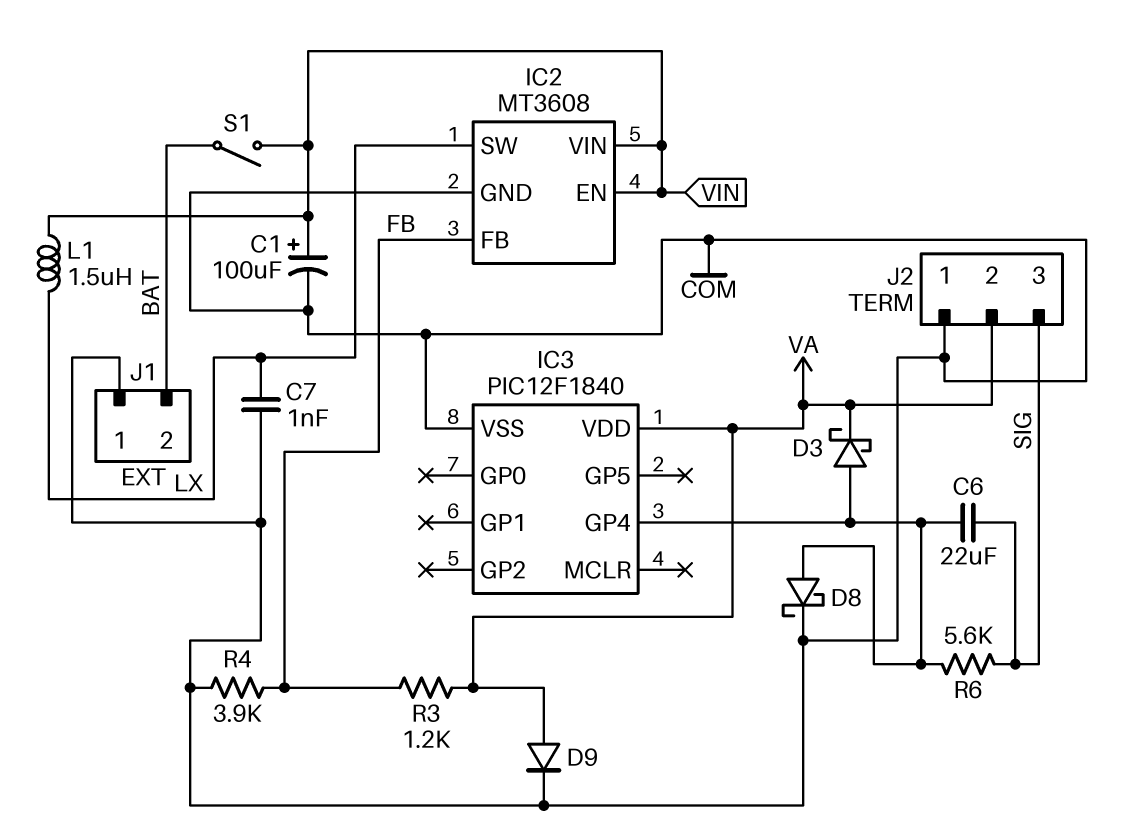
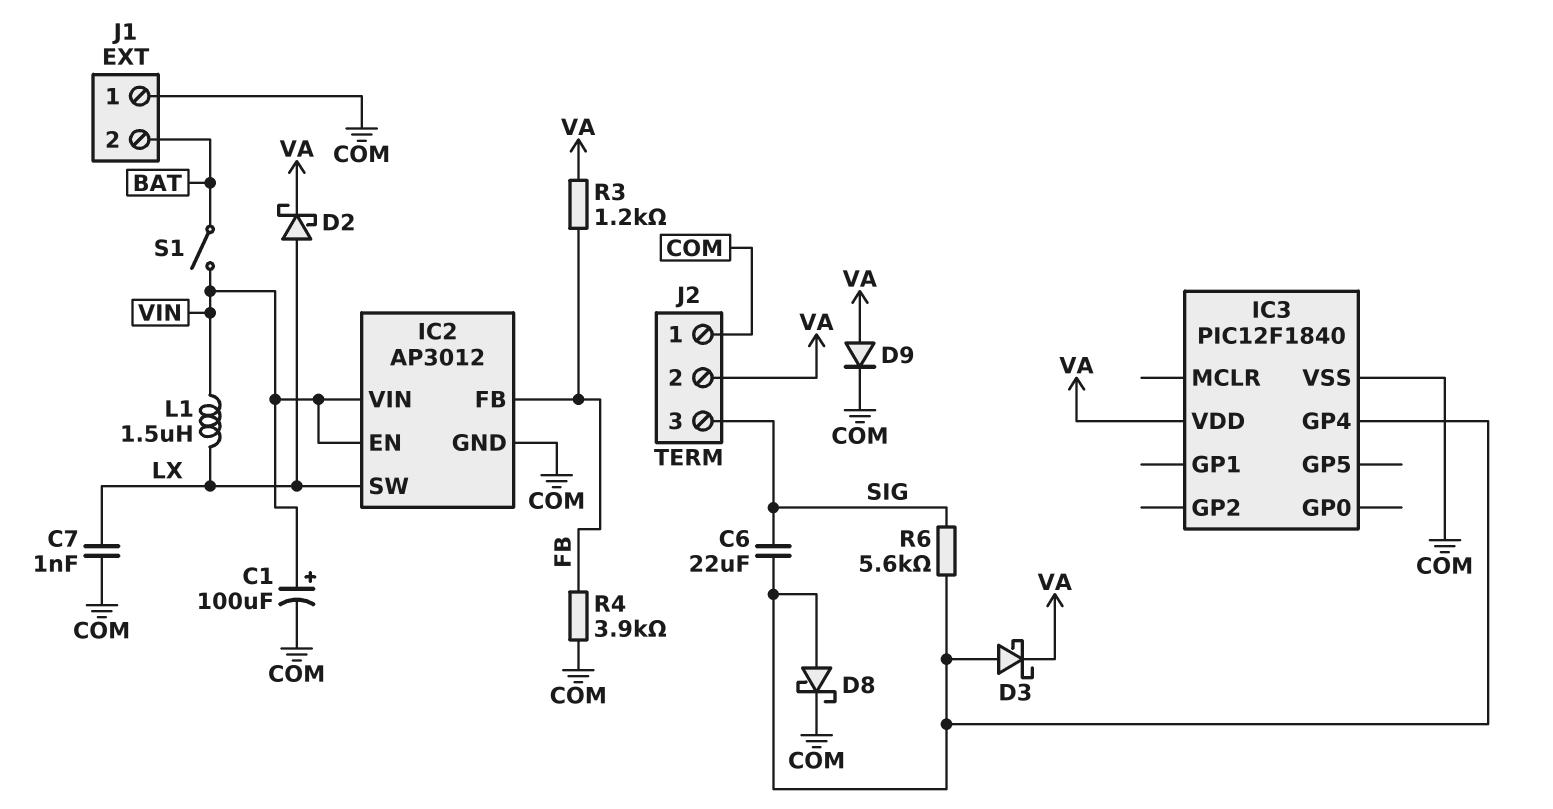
D2: none -> schottky (A LX, K VA)
IC2: MT3608 -> AP3012

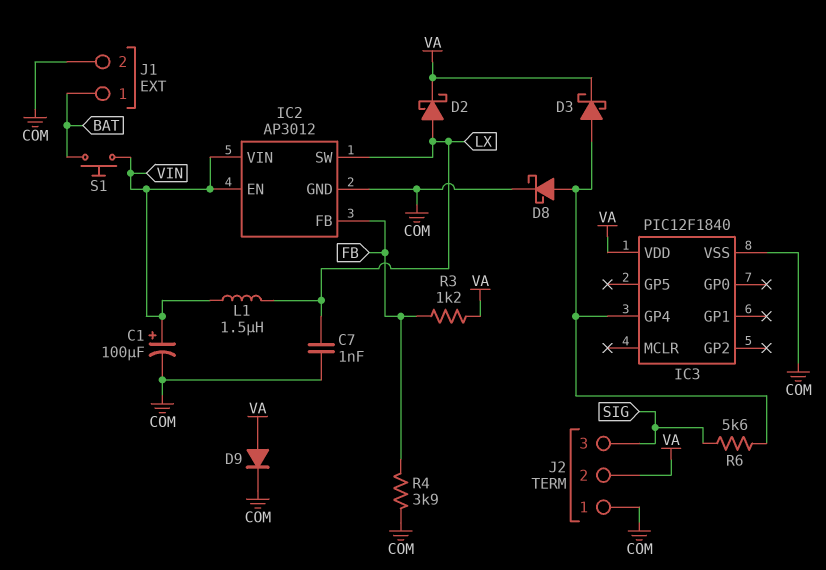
C6: 22uF (IC3/GP4, SIG) -> none
J1 pin 1: COM -> BAT
J1 pin 2: BAT -> COM
S1: switch (BAT, VIN) -> button (BAT, VIN)

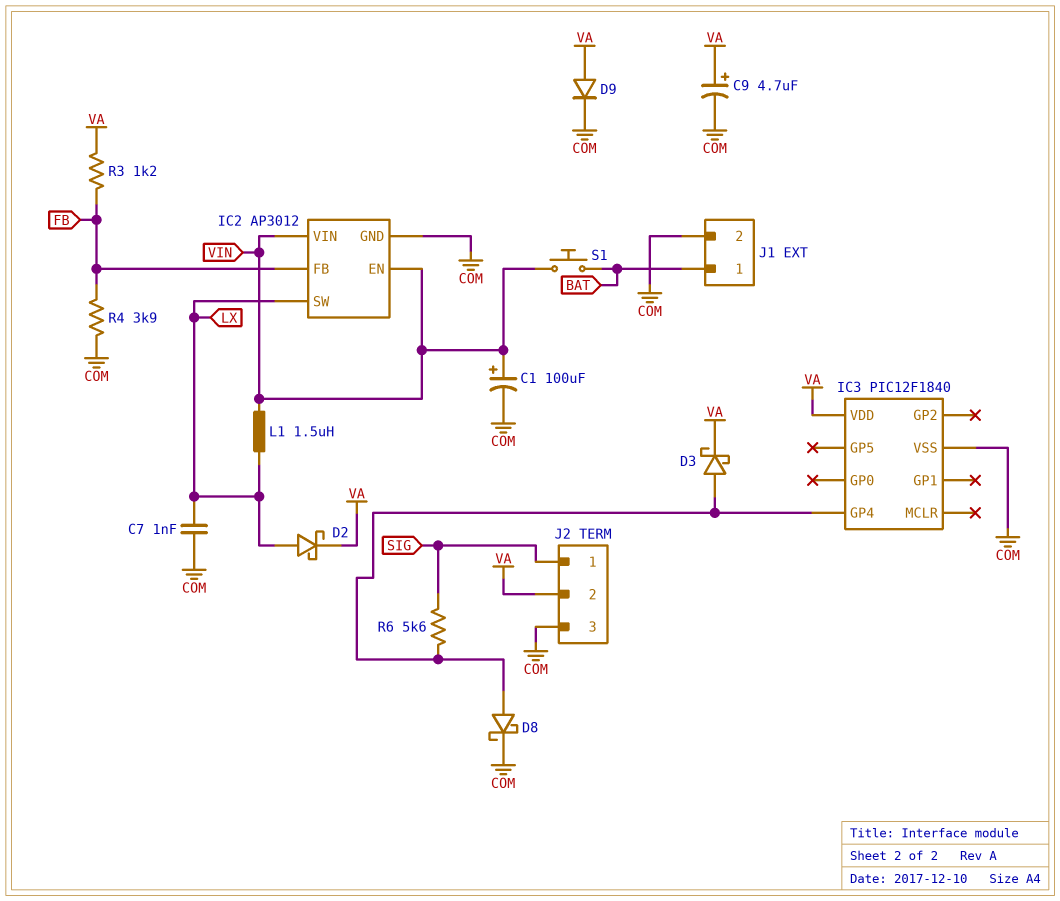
C9: none -> 4.7uF (plus VA, minus COM)
J2 pin 1: COM -> SIG
J2 pin 3: SIG -> COM

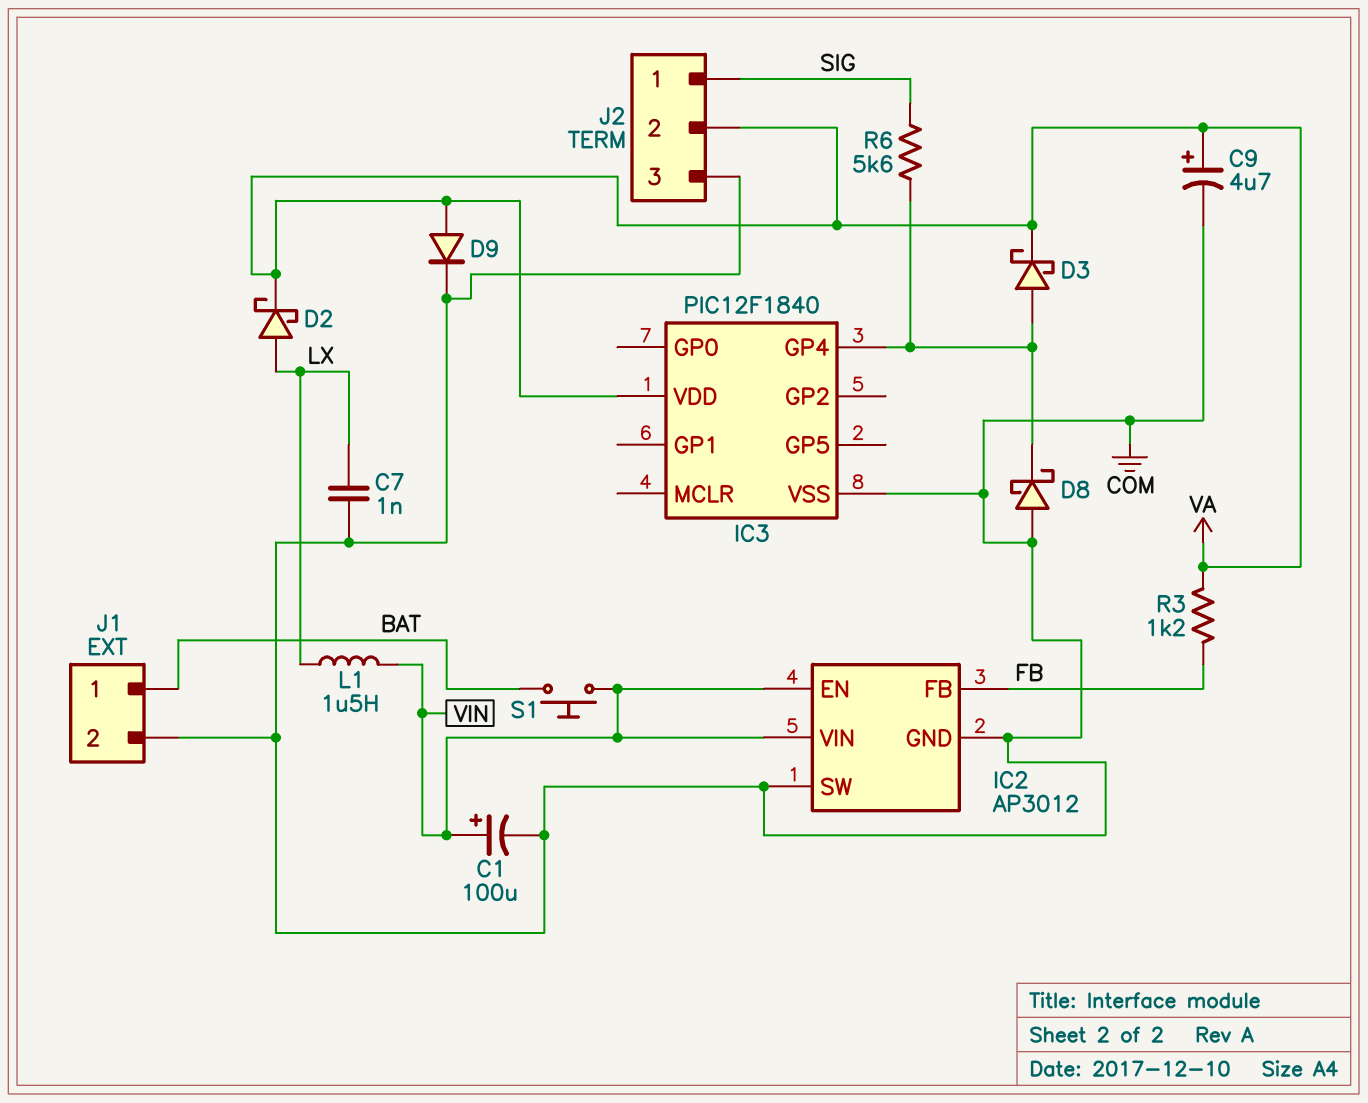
D8: schottky (A IC3/GP4, K COM) -> schottky (A COM, K IC3/GP4)
IC2 pin SW: LX -> COM
R4: 3.9k (COM, FB) -> none

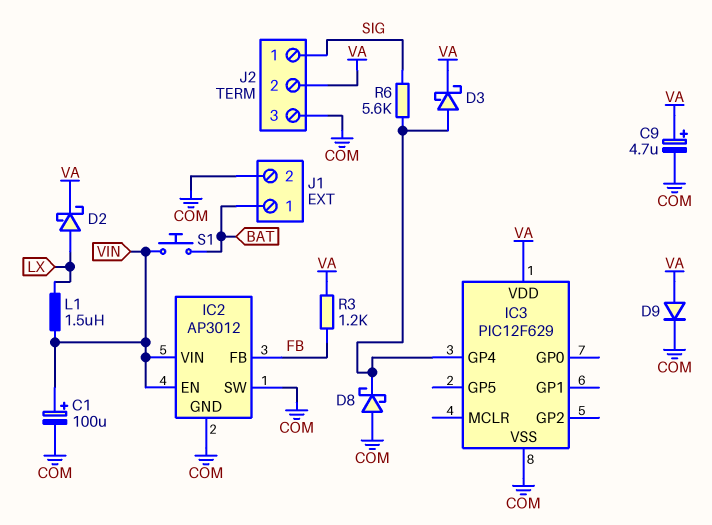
C7: 1nF (COM, LX) -> none
IC3: PIC12F1840 -> PIC12F629

